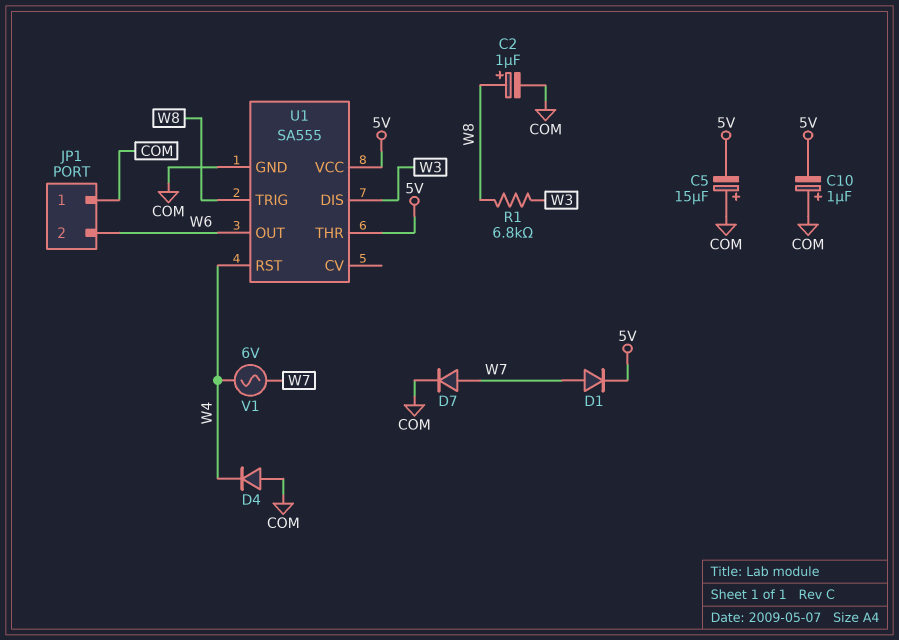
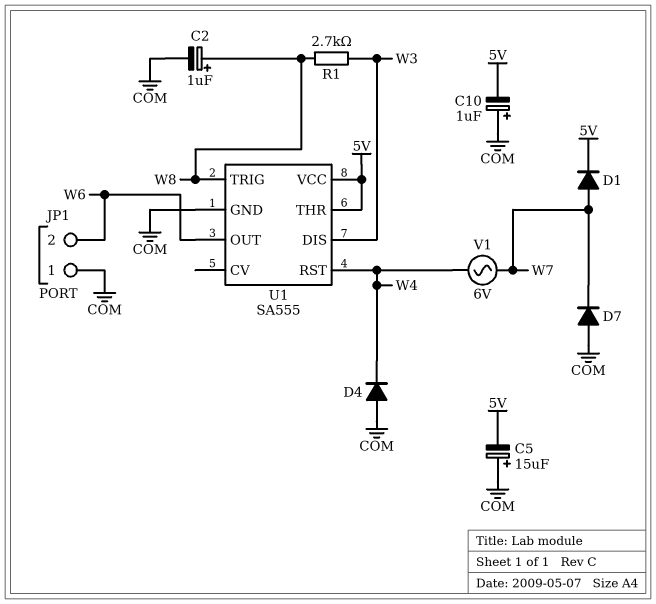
D7: diode (A W7, K COM) -> diode (A COM, K W7)
R1: 6.8k (W3, W8) -> 2.7k (W3, W8)

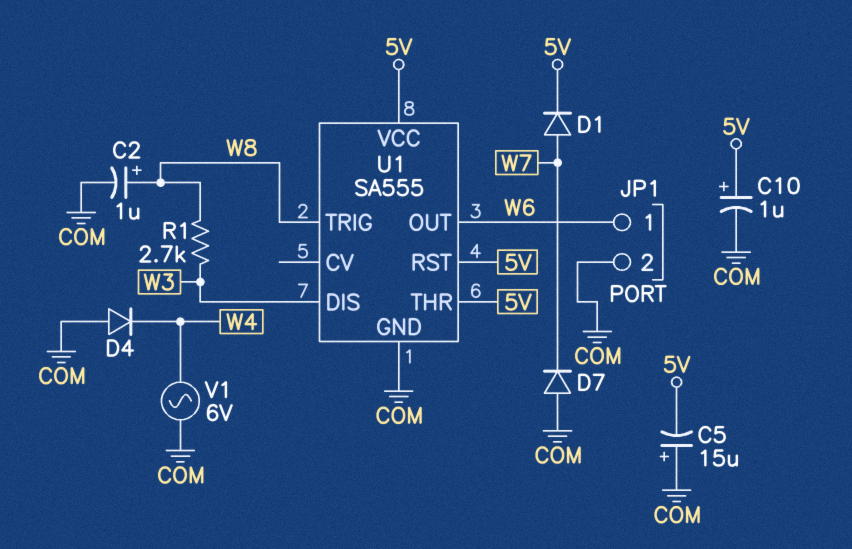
C10: 1uF (plus COM, minus 5V) -> 1uF (plus 5V, minus COM)
JP1 pin 1: COM -> W6
JP1 pin 2: W6 -> COM
U1 pin RST: W4 -> 5V
V1: AC 6V (W4, W7) -> AC 6V (COM, W4)

